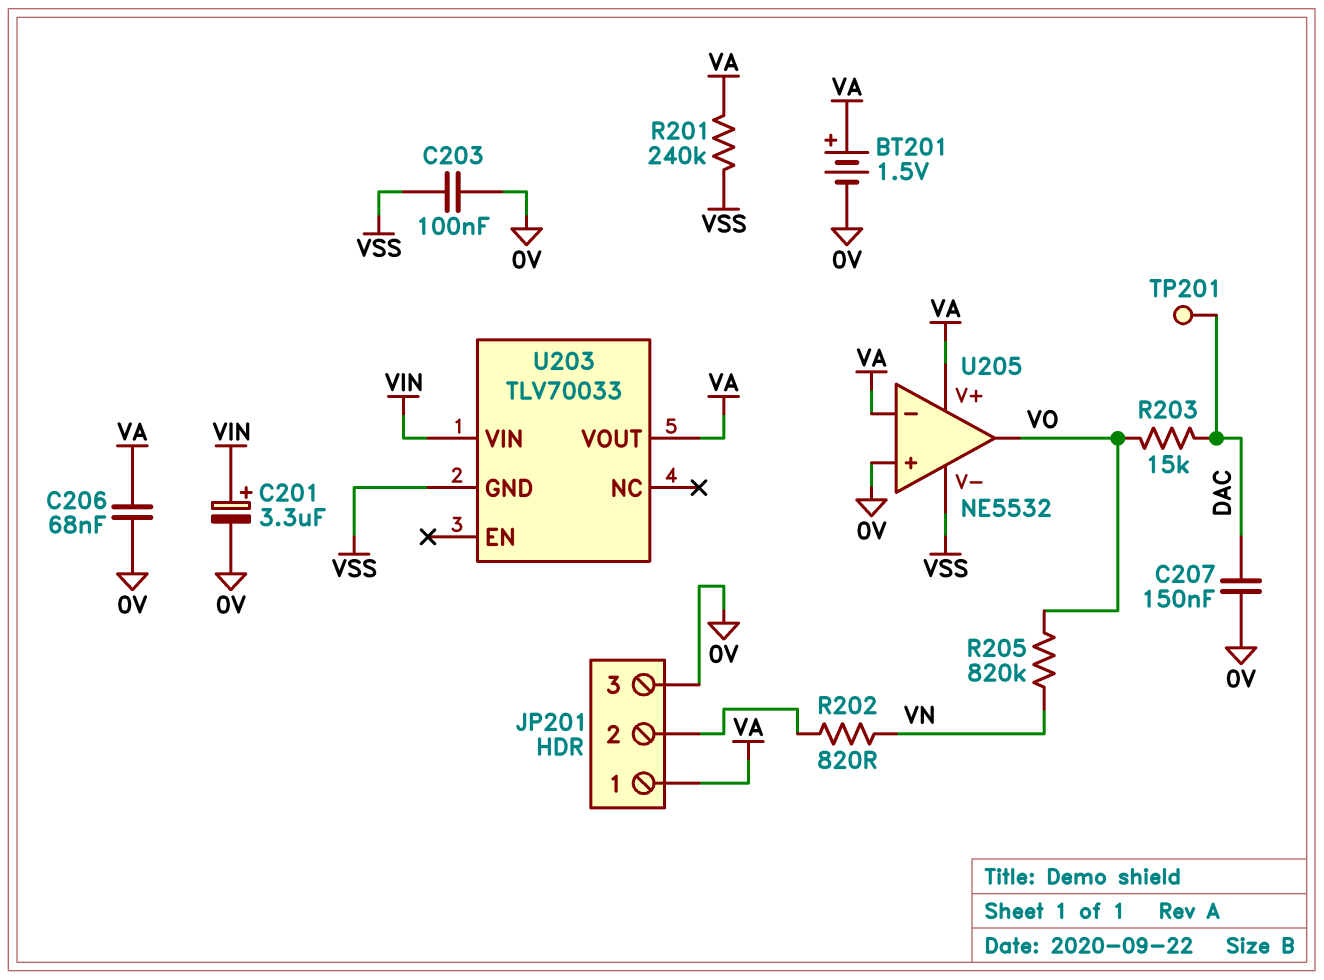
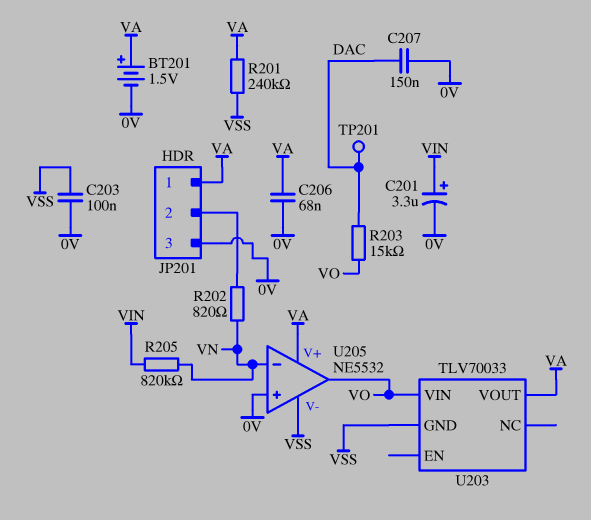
R205: 820k (VN, VO) -> 820k (VIN, VN)
U203 pin VIN: VIN -> VO
U205 pin in-: VA -> VN

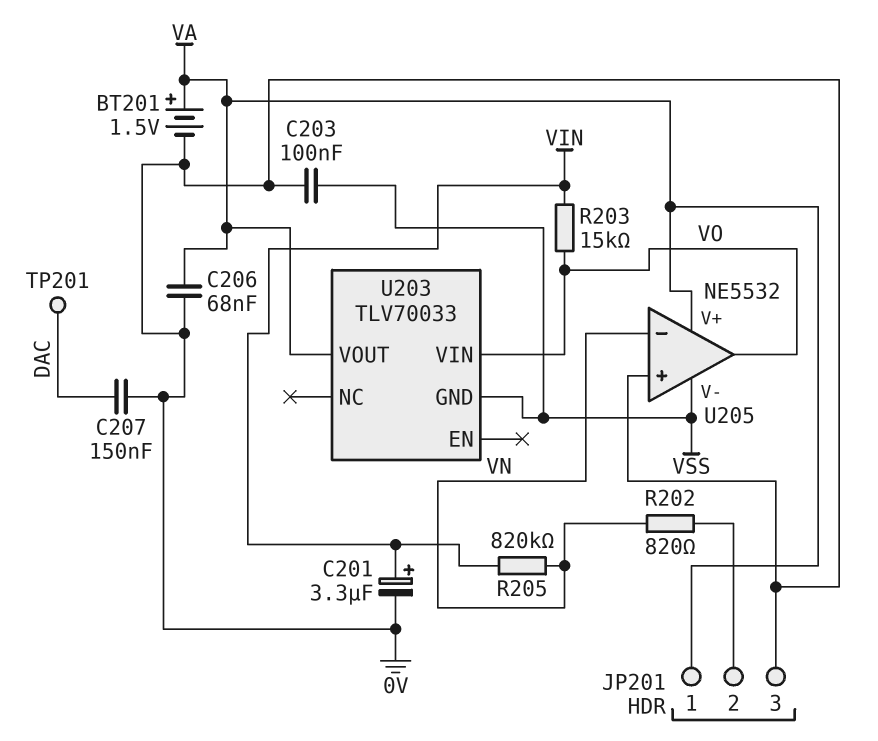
R201: 240k (VA, VSS) -> none
R203: 15k (DAC, VO) -> 15k (VIN, VO)

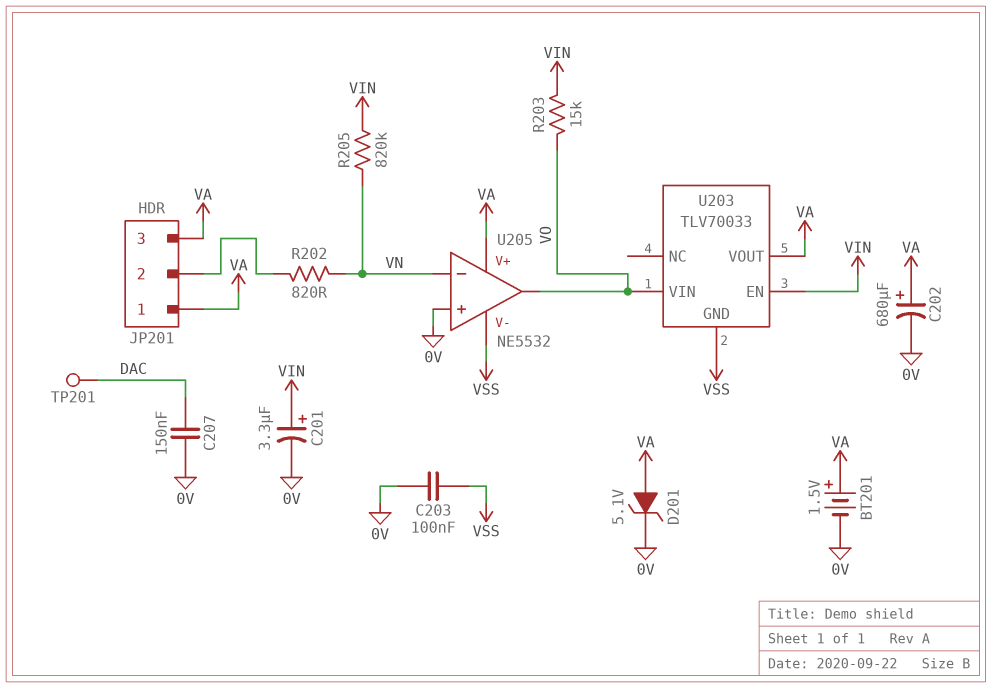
C202: none -> 680uF (plus VA, minus 0V)
C206: 68nF (0V, VA) -> none
D201: none -> zener 5.1V (A VA, K 0V)
JP201 pin 3: 0V -> VA
U203 pin EN: none -> VIN

